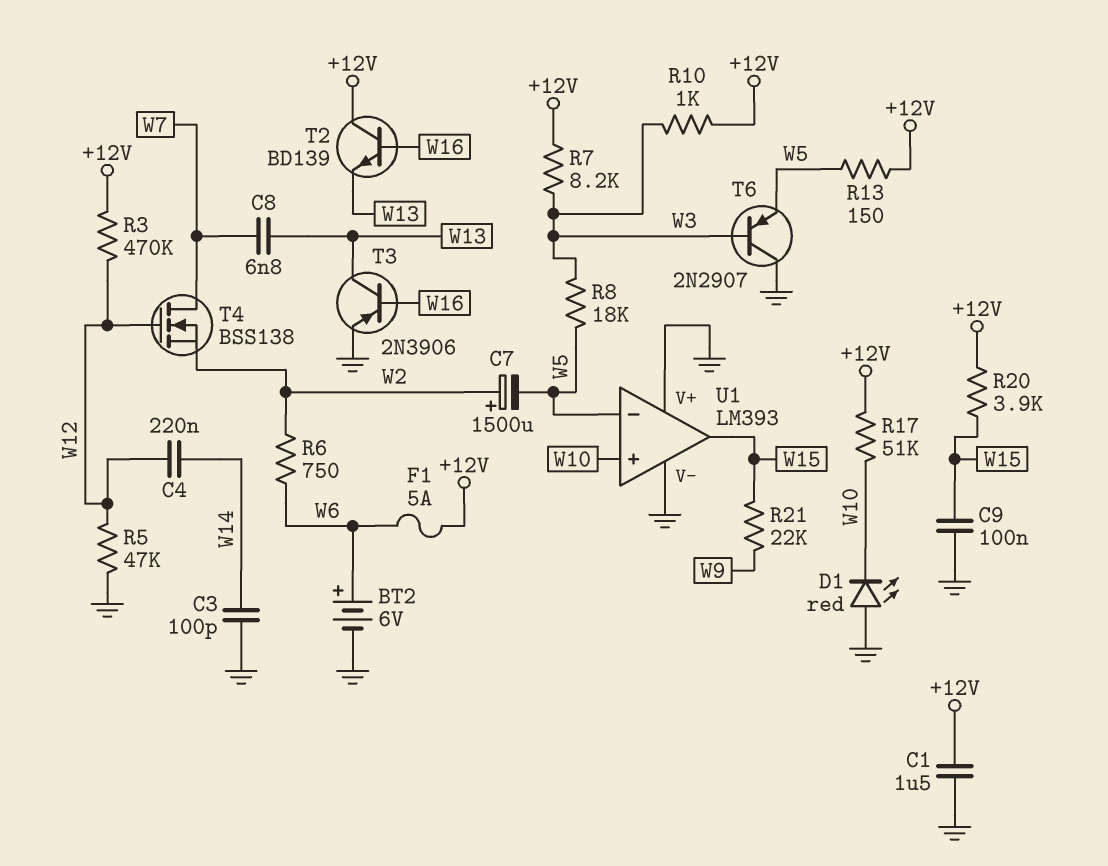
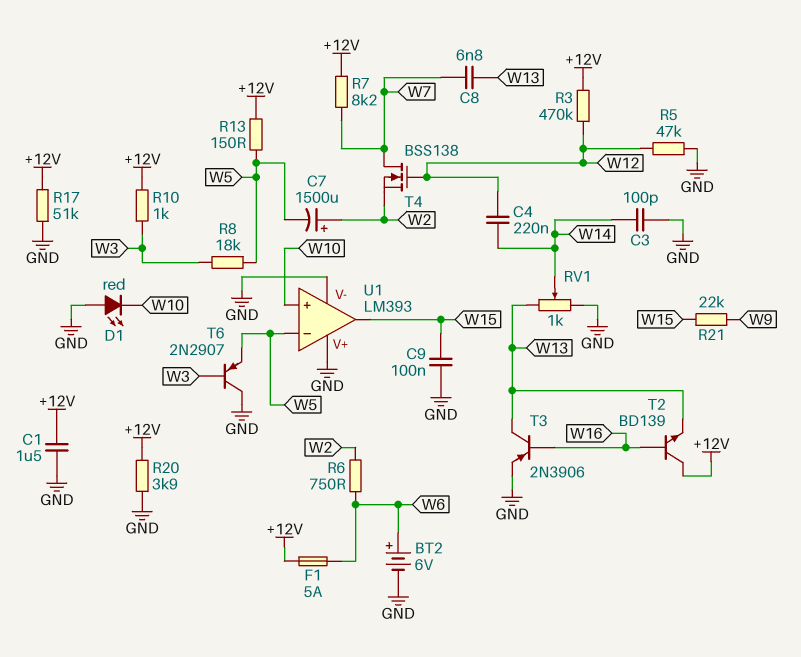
R7: 8.2k (+12V, W3) -> 8.2k (+12V, W7)
R17: 51k (+12V, W10) -> 51k (+12V, GND)
R20: 3.9k (+12V, W15) -> 3.9k (+12V, GND)
RV1: none -> 1k (GND, W13, wiper W14)

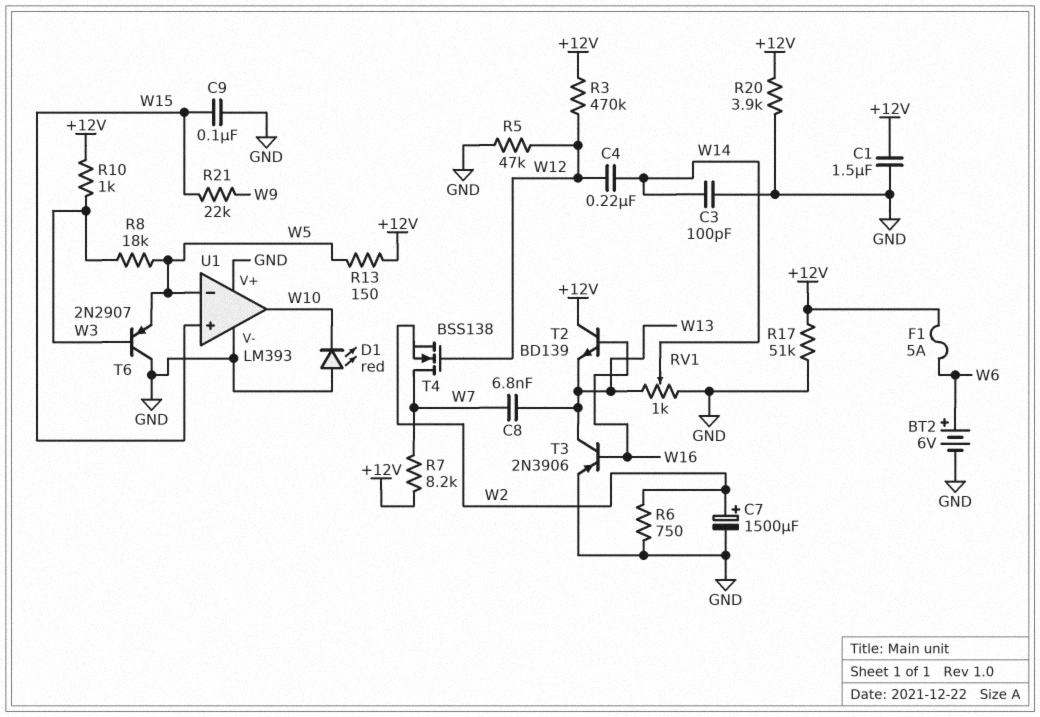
C7: 1500uF (plus W2, minus W5) -> 1500uF (plus W2, minus GND)
R6: 750 (W2, W6) -> 750 (GND, W2)
U1 pin in+: W10 -> W15
U1 pin out: W15 -> W10

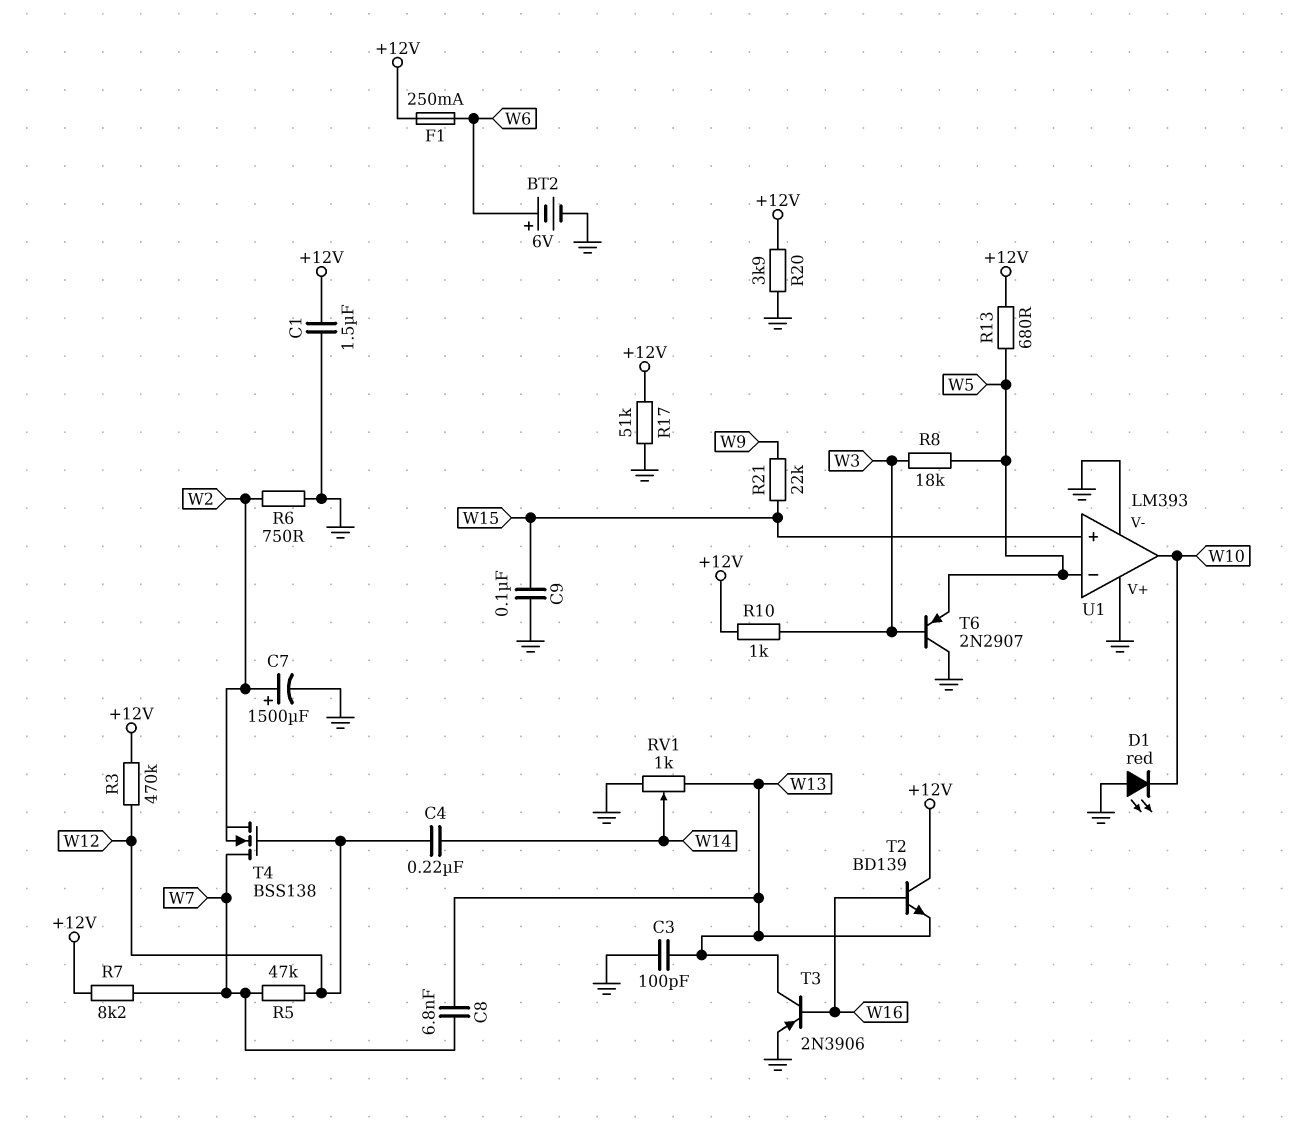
C3: 100pF (GND, W14) -> 100pF (GND, W13)
F1: 5A (+12V, W6) -> 250mA (+12V, W6)
R5: 47k (GND, W12) -> 47k (W7, W12)
R13: 150 (+12V, W5) -> 680 (+12V, W5)

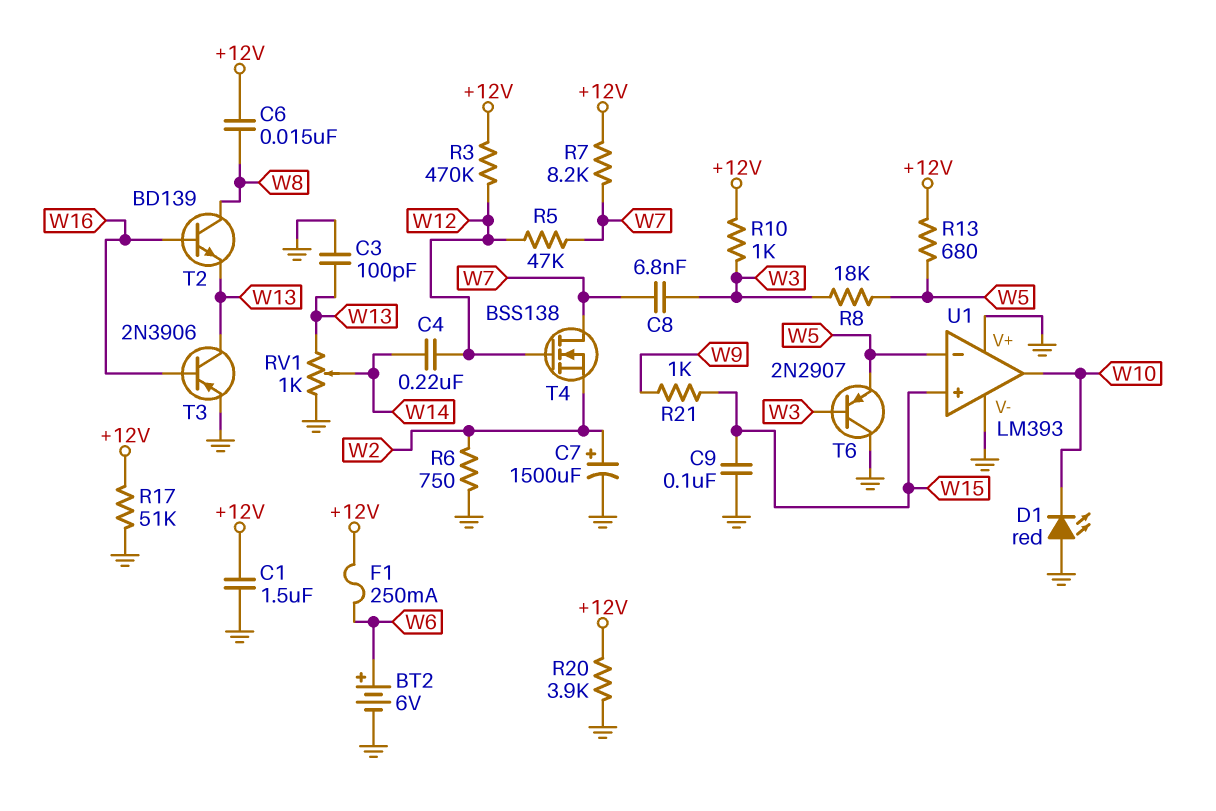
C6: none -> 15nF (+12V, W8)
C8: 6.8nF (W7, W13) -> 6.8nF (W3, W7)
R21: 22k (W9, W15) -> 1k (W9, W15)
T2: NPN BD139 (B W16, C +12V, E W13) -> NPN BD139 (B W16, C W8, E W13)

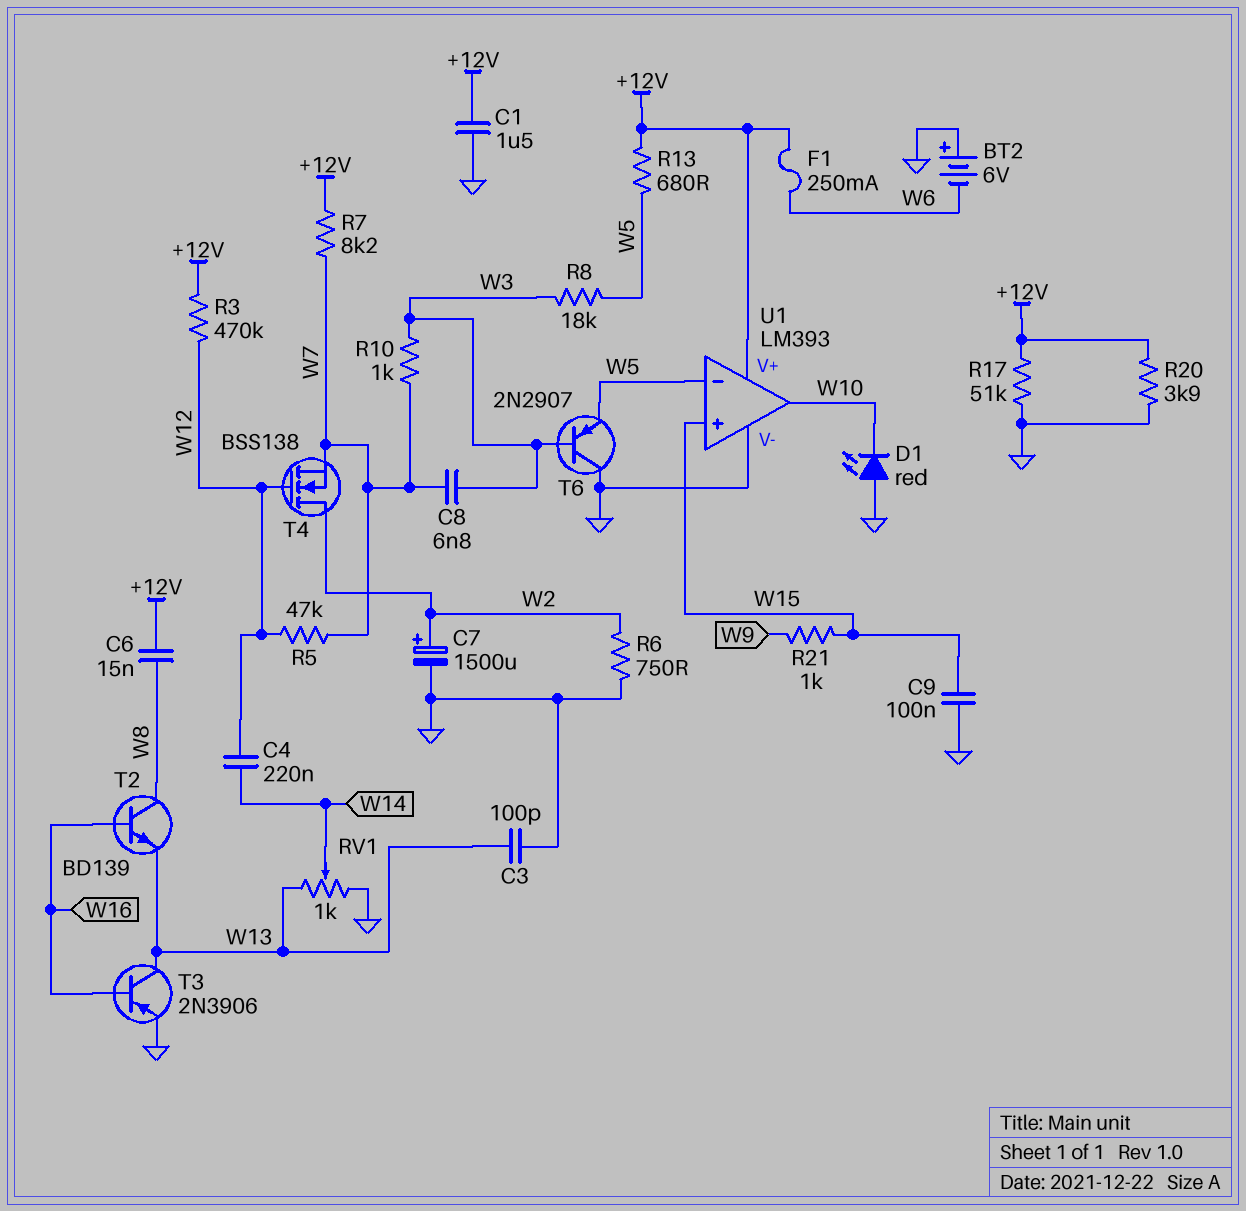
BT2: 6V (plus W6, minus GND) -> 6V (plus GND, minus W6)
R10: 1k (+12V, W3) -> 1k (W3, W7)
T4: NMOS BSS138 (G W12, D W7, S W2) -> NMOS BSS138 (G W12, D W2, S W7)
U1 pin V+: GND -> +12V

